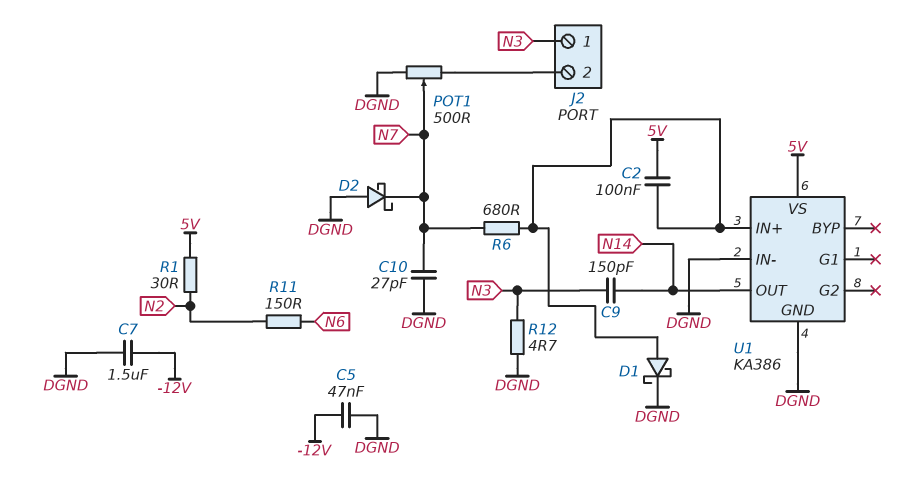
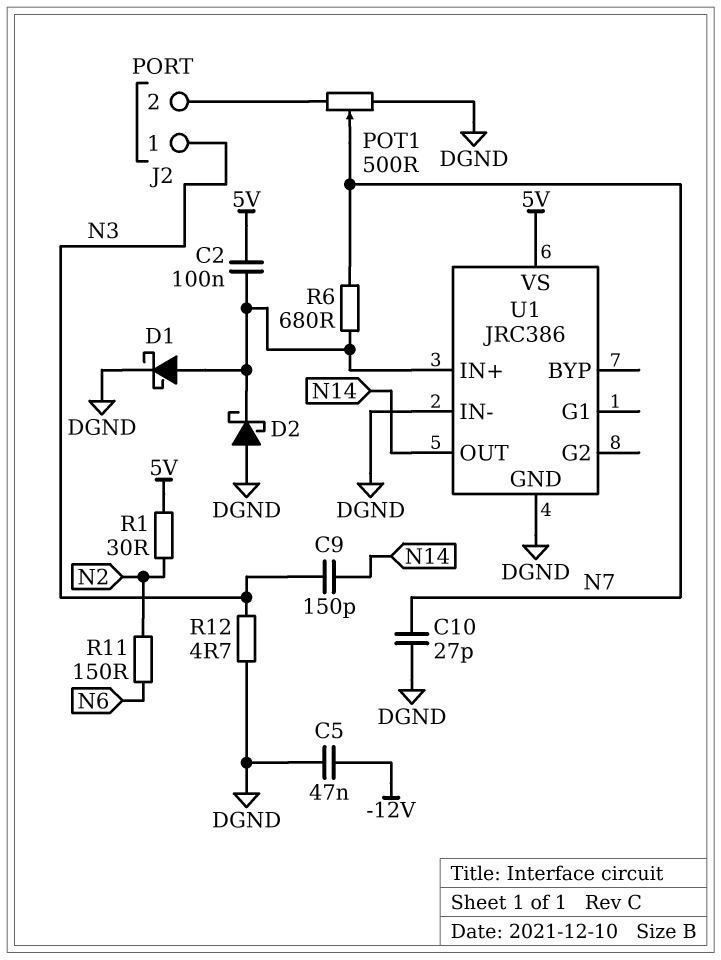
C7: 1.5uF (-12V, DGND) -> none
D2: schottky (A DGND, K N7) -> schottky (A DGND, K U1/IN+)
U1: KA386 -> JRC386

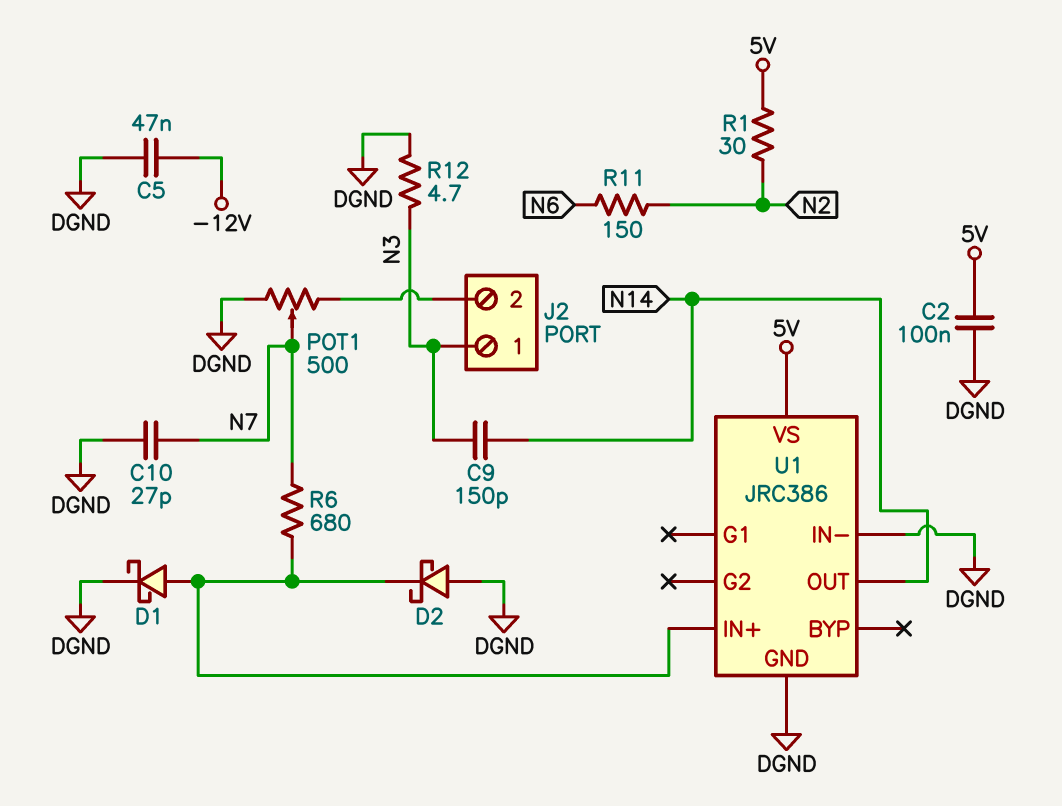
C2: 100nF (5V, U1/IN+) -> 100nF (5V, DGND)

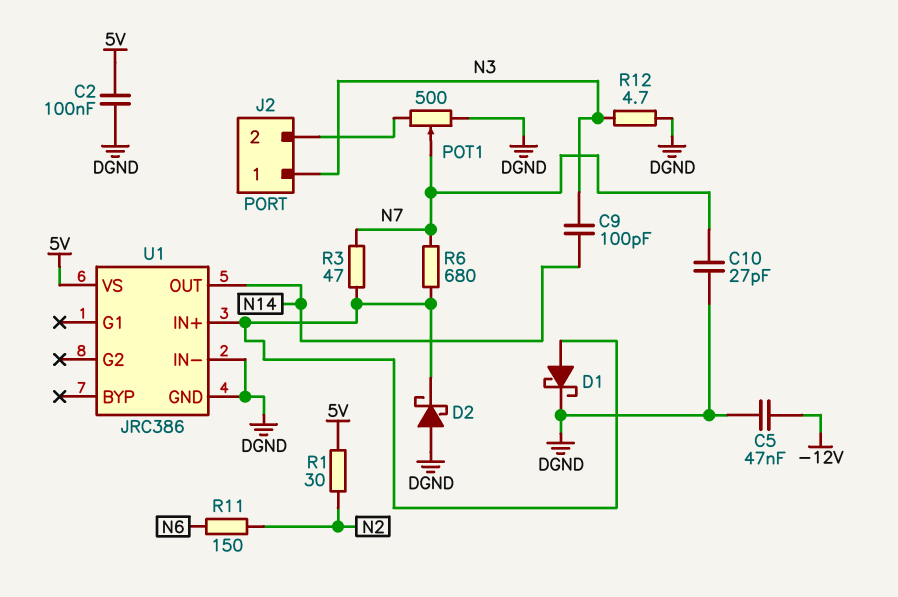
C9: 150pF (N3, N14) -> 100pF (N3, N14)
R3: none -> 47 (N7, U1/IN+)

